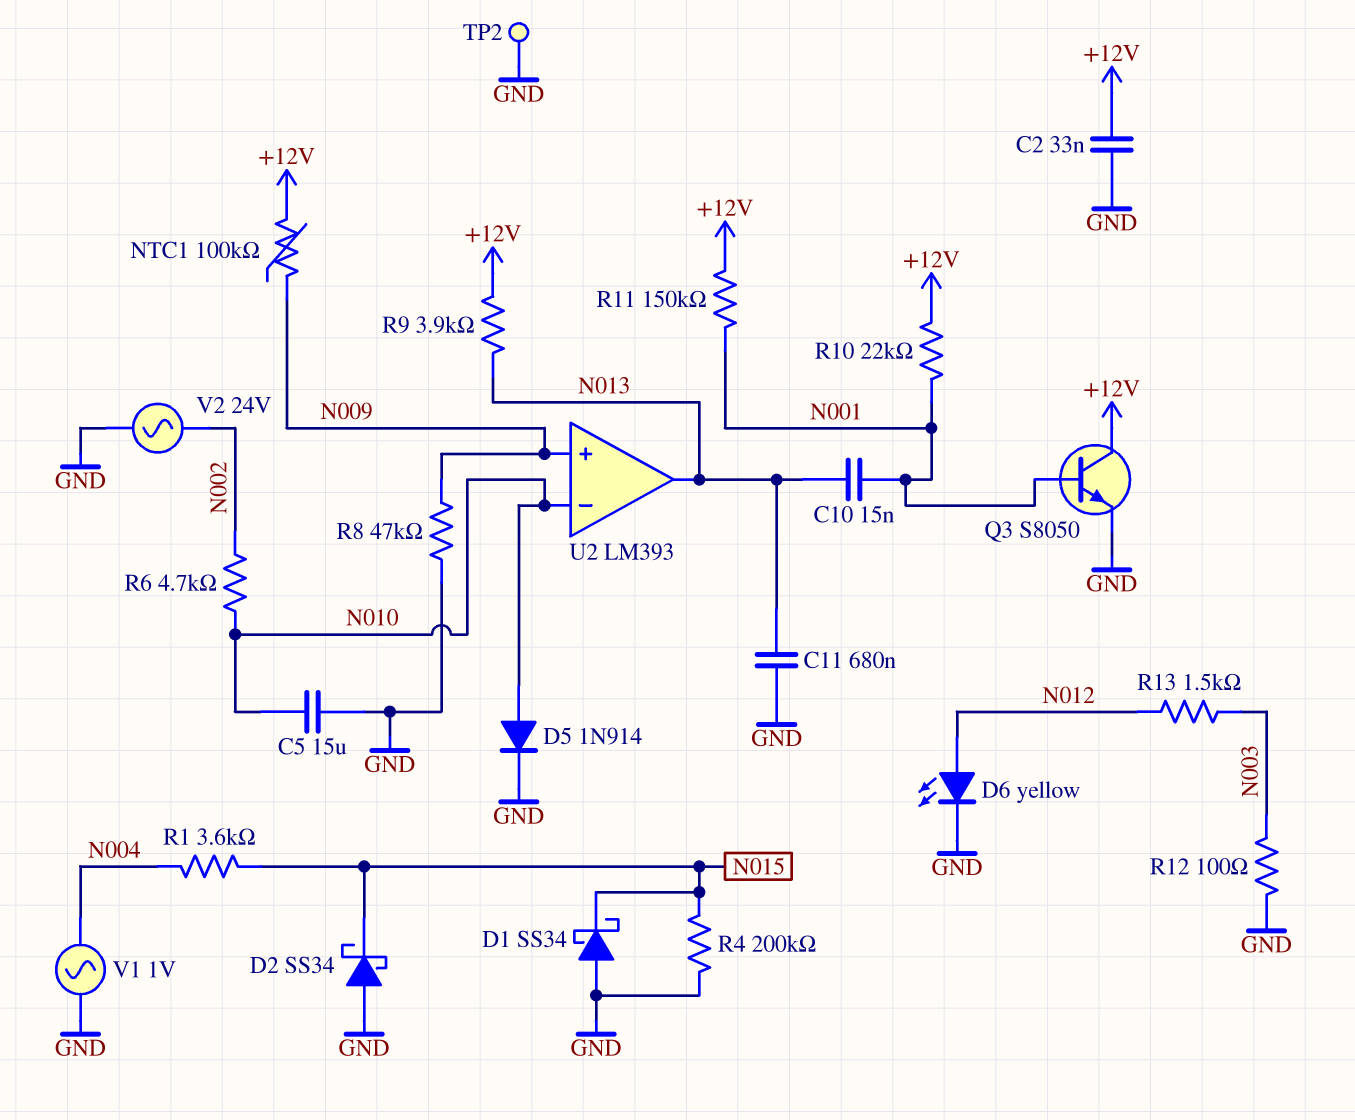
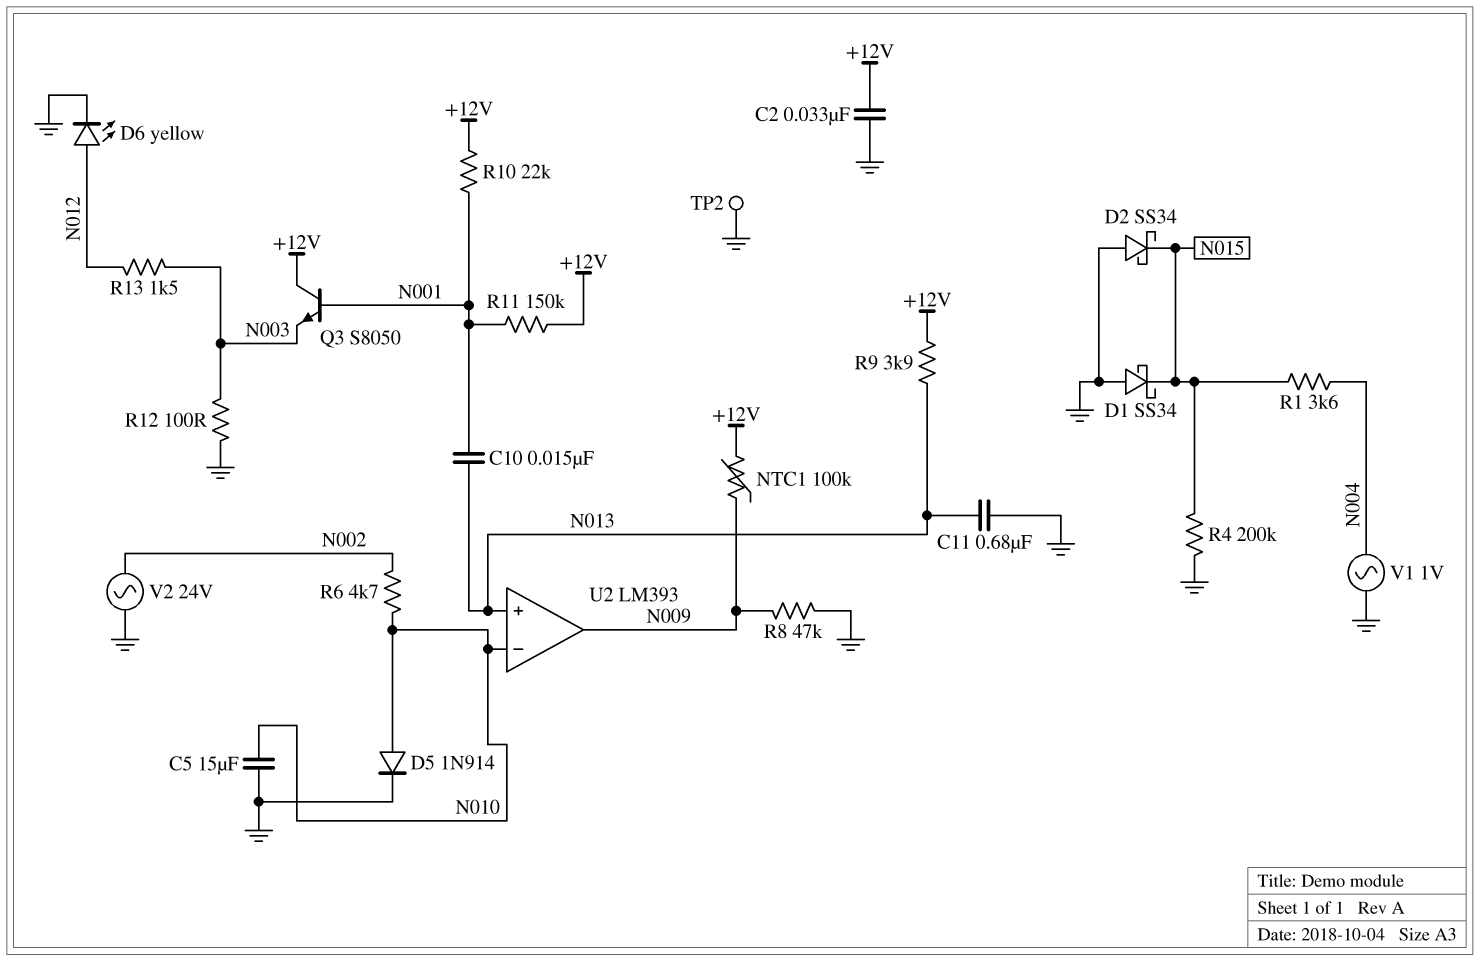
Q3: NPN S8050 (B N001, C +12V, E GND) -> NPN S8050 (B N001, C +12V, E N003)
U2 pin in+: N009 -> N013
U2 pin out: N013 -> N009

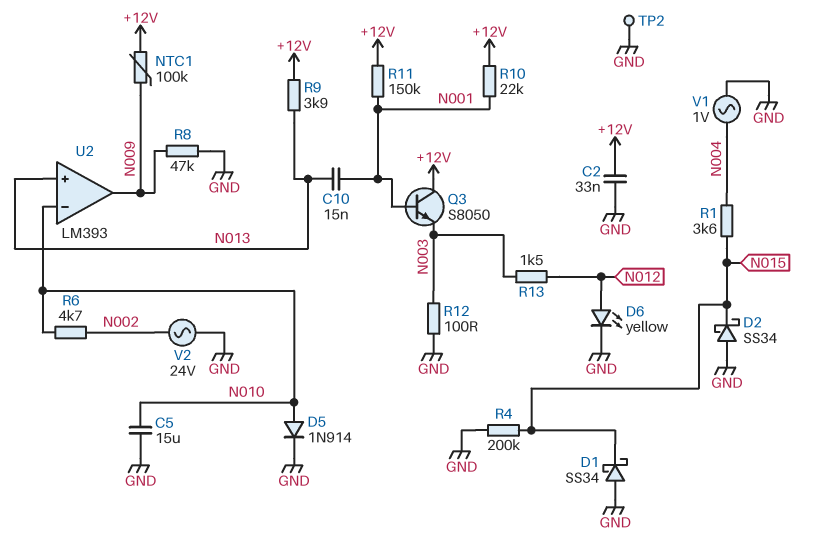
C11: 680nF (GND, N013) -> none

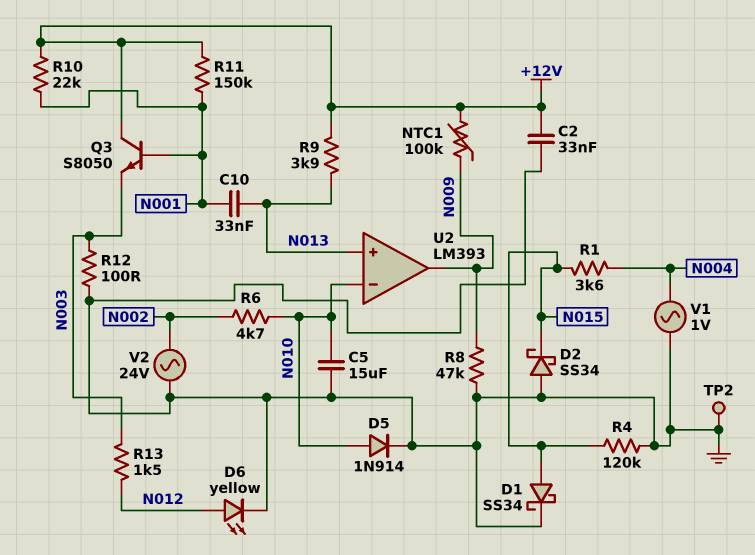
C10: 15nF (N001, N013) -> 33nF (N001, N013)
D1: schottky SS34 (A GND, K N015) -> schottky SS34 (A N015, K GND)
R4: 200k (GND, N015) -> 120k (GND, N015)

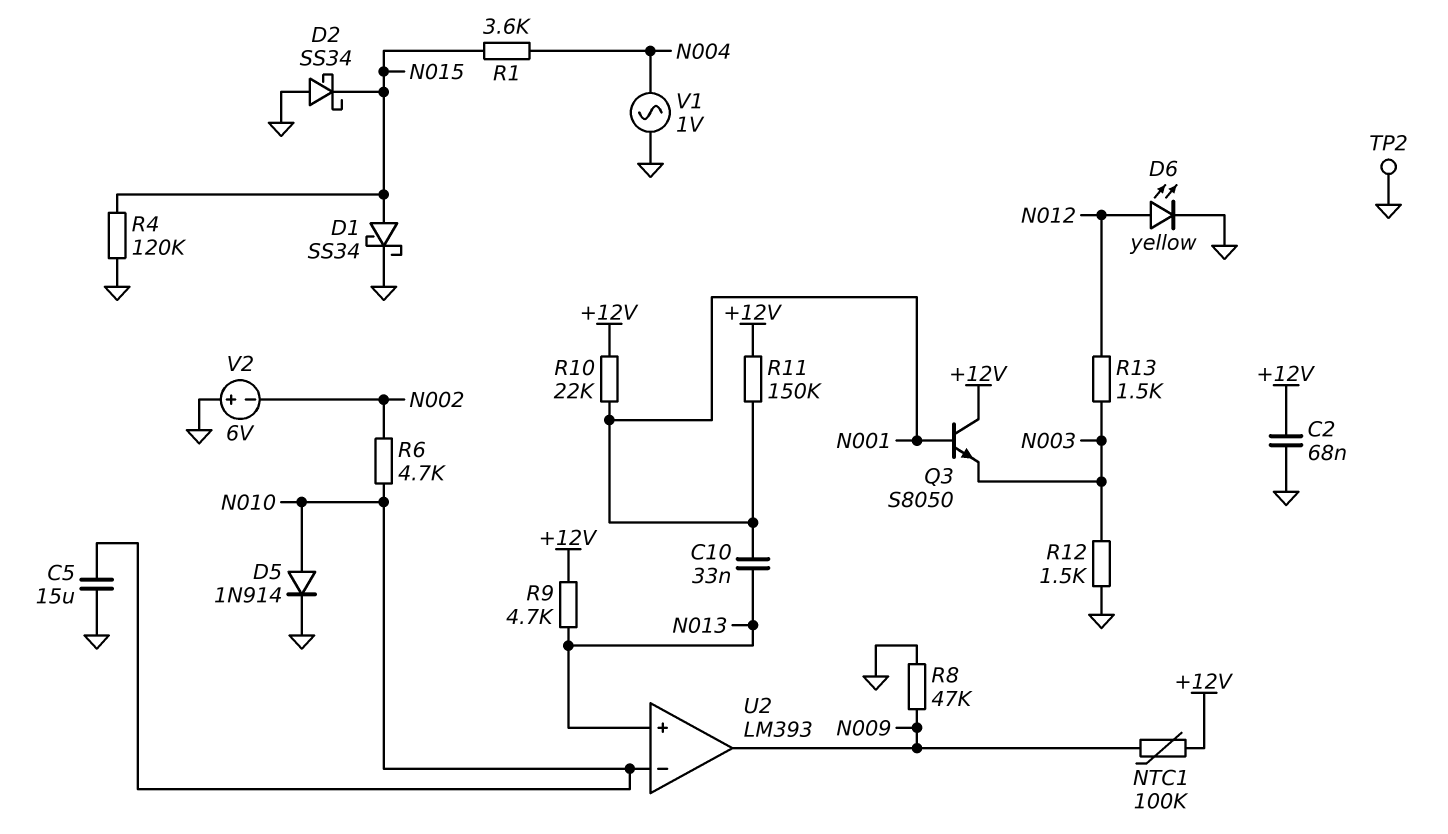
C2: 33nF (+12V, GND) -> 68nF (+12V, GND)
R9: 3.9k (+12V, N013) -> 4.7k (+12V, N013)
R12: 100 (GND, N003) -> 1.5k (GND, N003)
V2: AC 24V (GND, N002) -> 6V (plus GND, minus N002)

